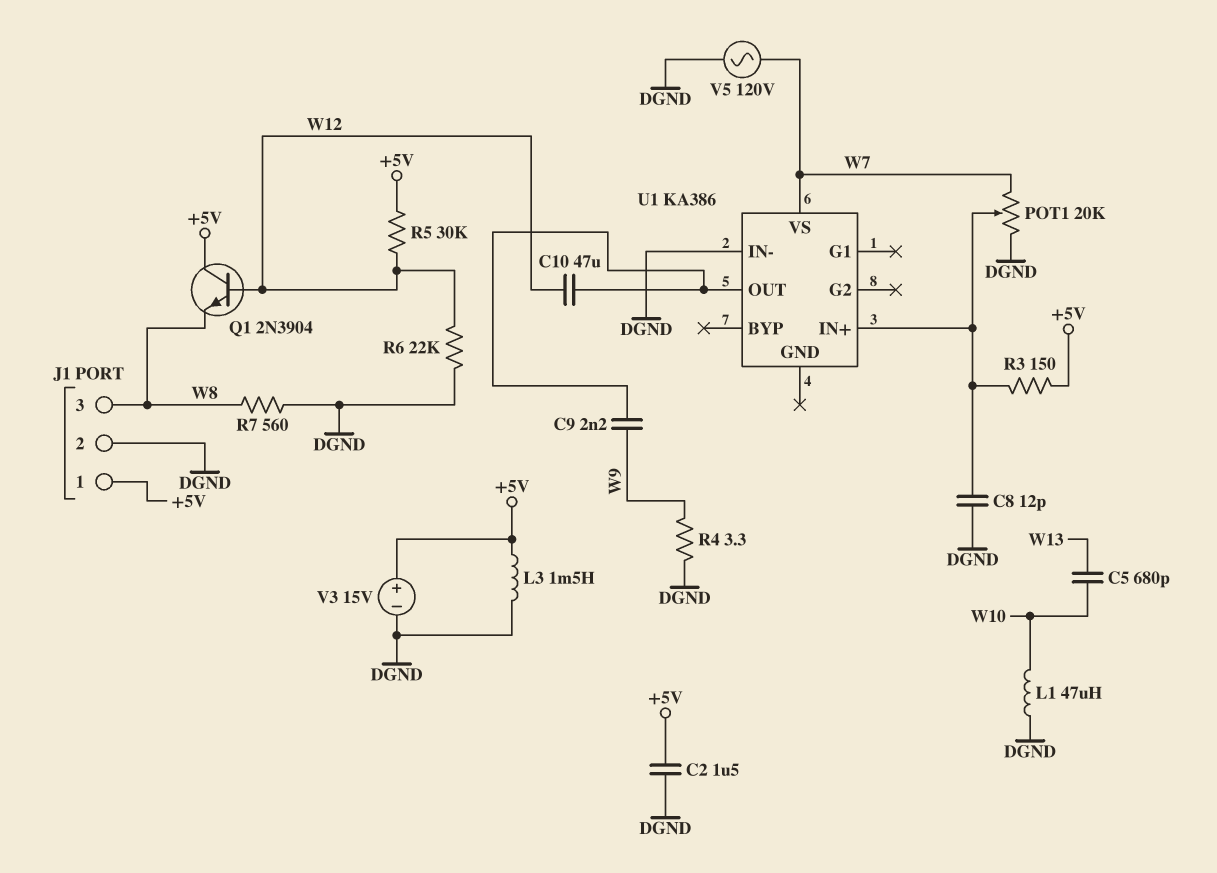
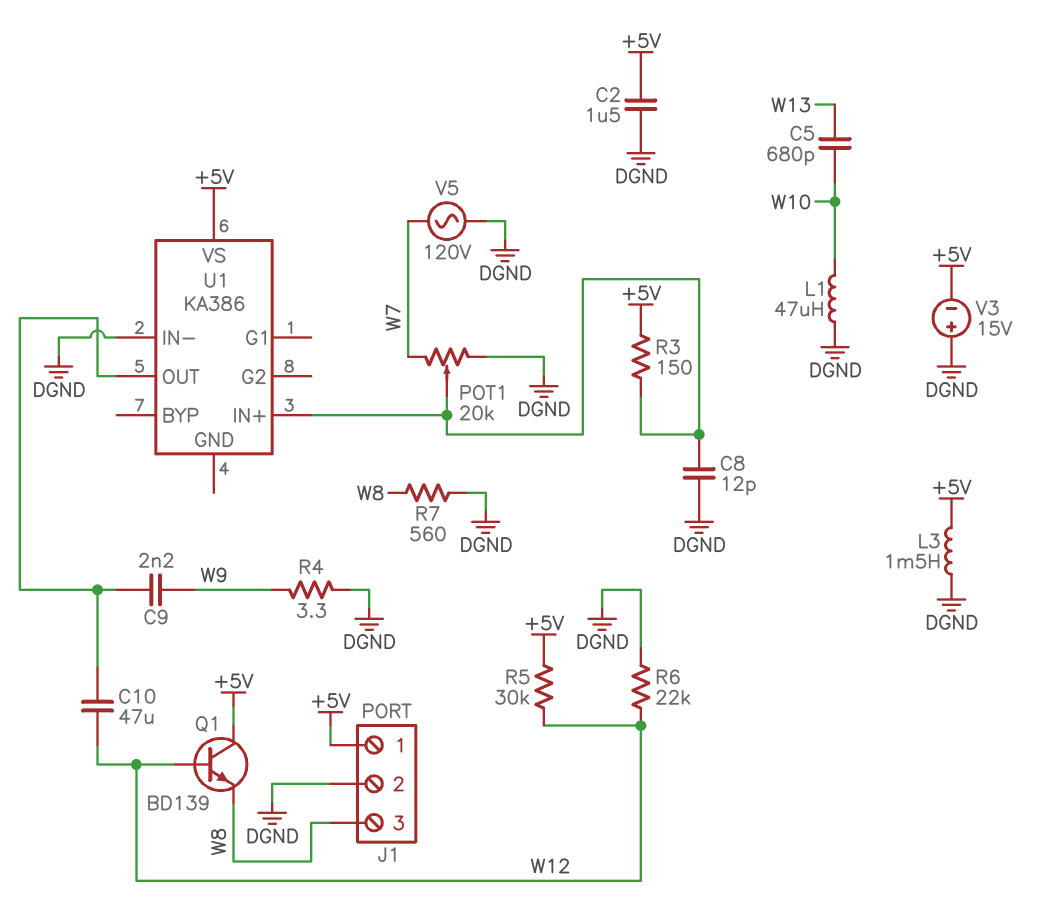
Q1: NPN 2N3904 (B W12, C +5V, E W8) -> NPN BD139 (B W12, C +5V, E W8)
U1 pin VS: W7 -> +5V
V3: 15V (plus +5V, minus DGND) -> 15V (plus DGND, minus +5V)

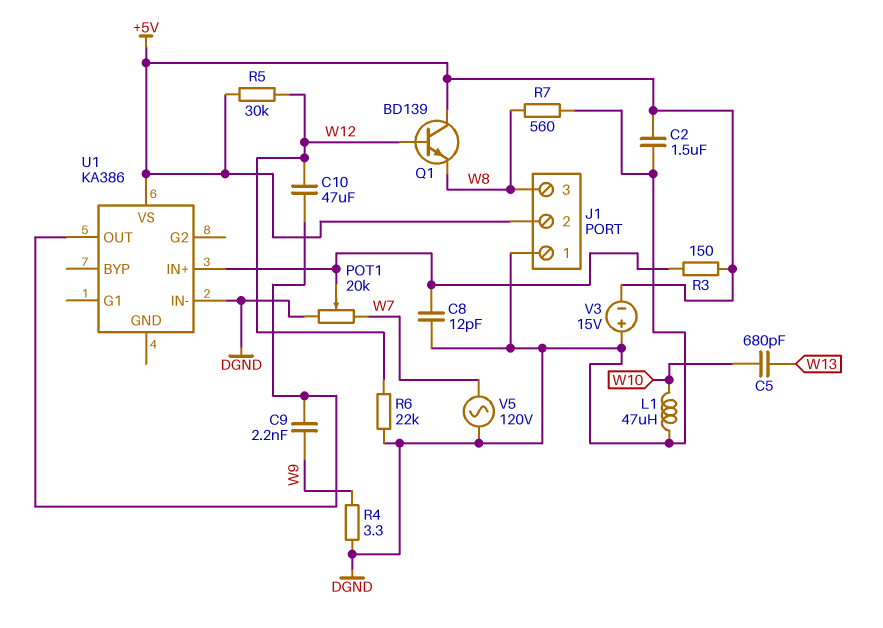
J1 pin 1: +5V -> DGND
J1 pin 2: DGND -> +5V
L3: 1.5mH (+5V, DGND) -> none

